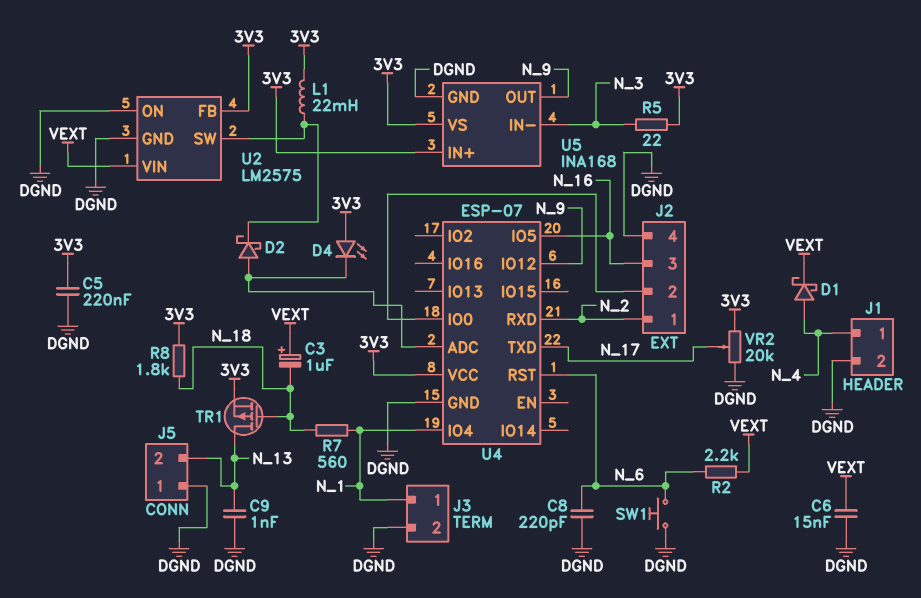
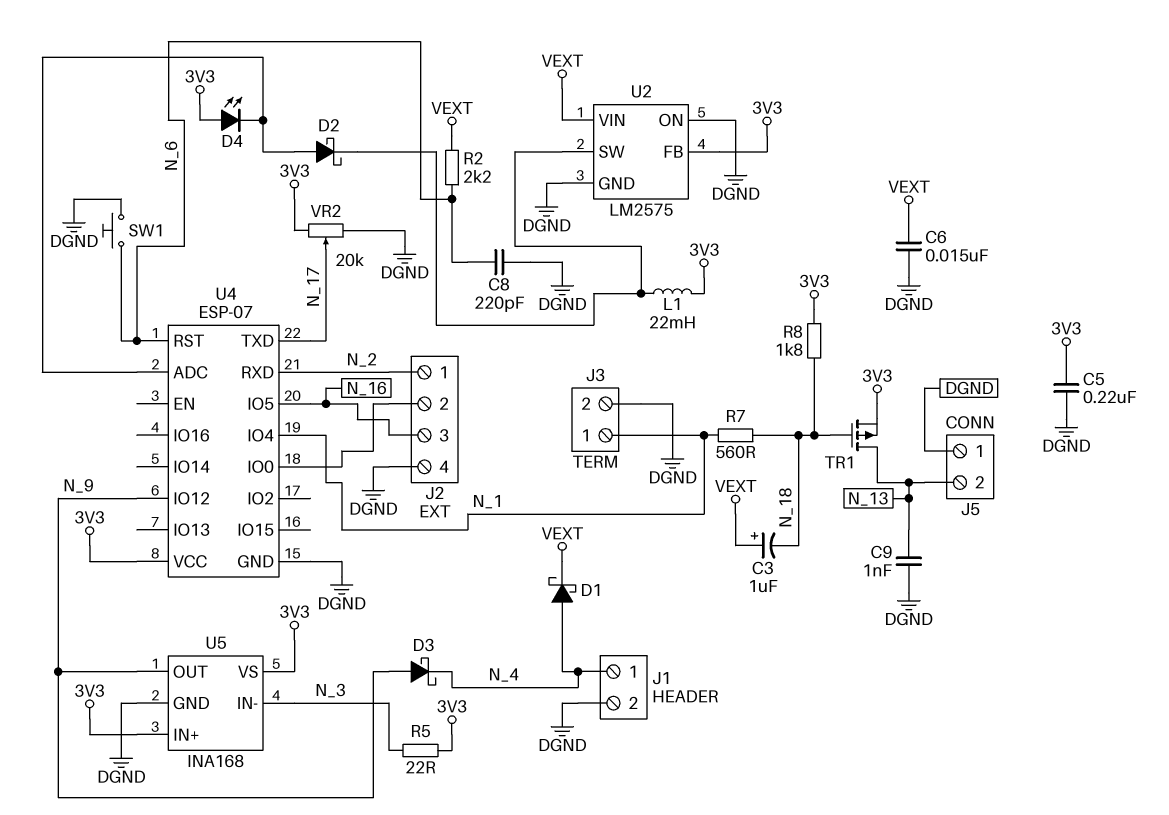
D3: none -> schottky (A N_9, K N_4)

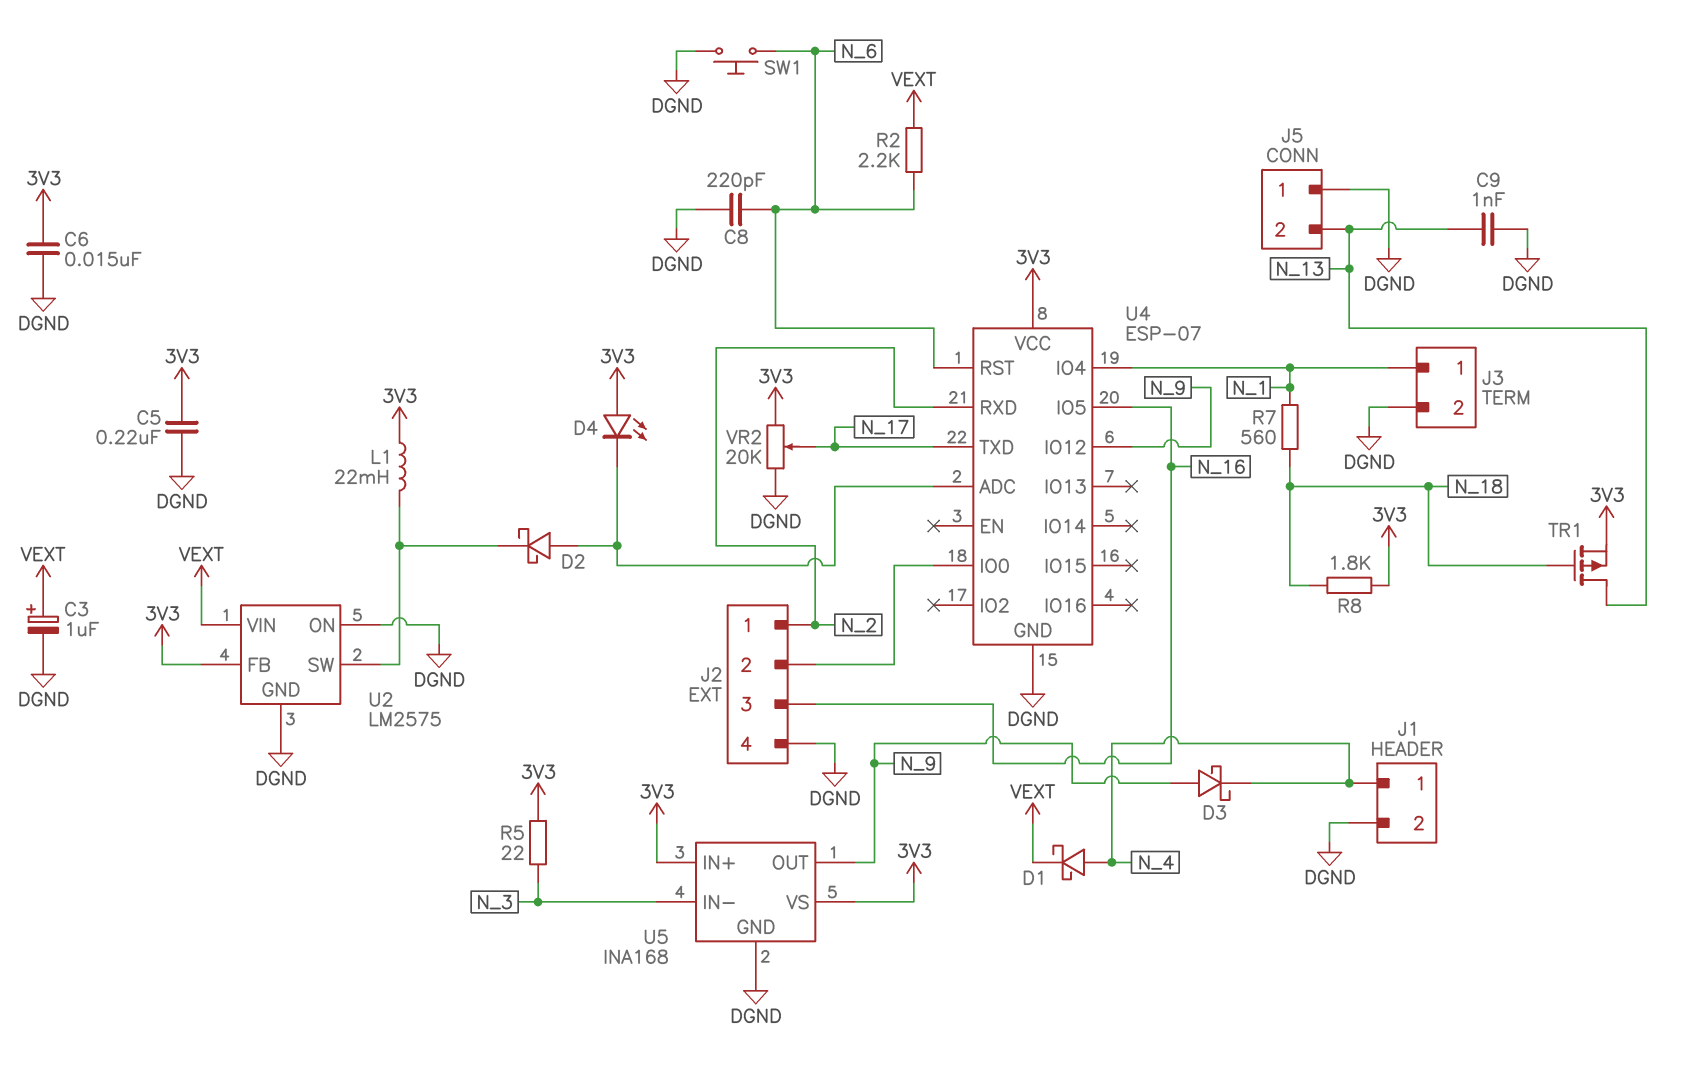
C3: 1uF (plus VEXT, minus N_18) -> 1uF (plus VEXT, minus DGND)
C6: 15nF (DGND, VEXT) -> 15nF (3V3, DGND)

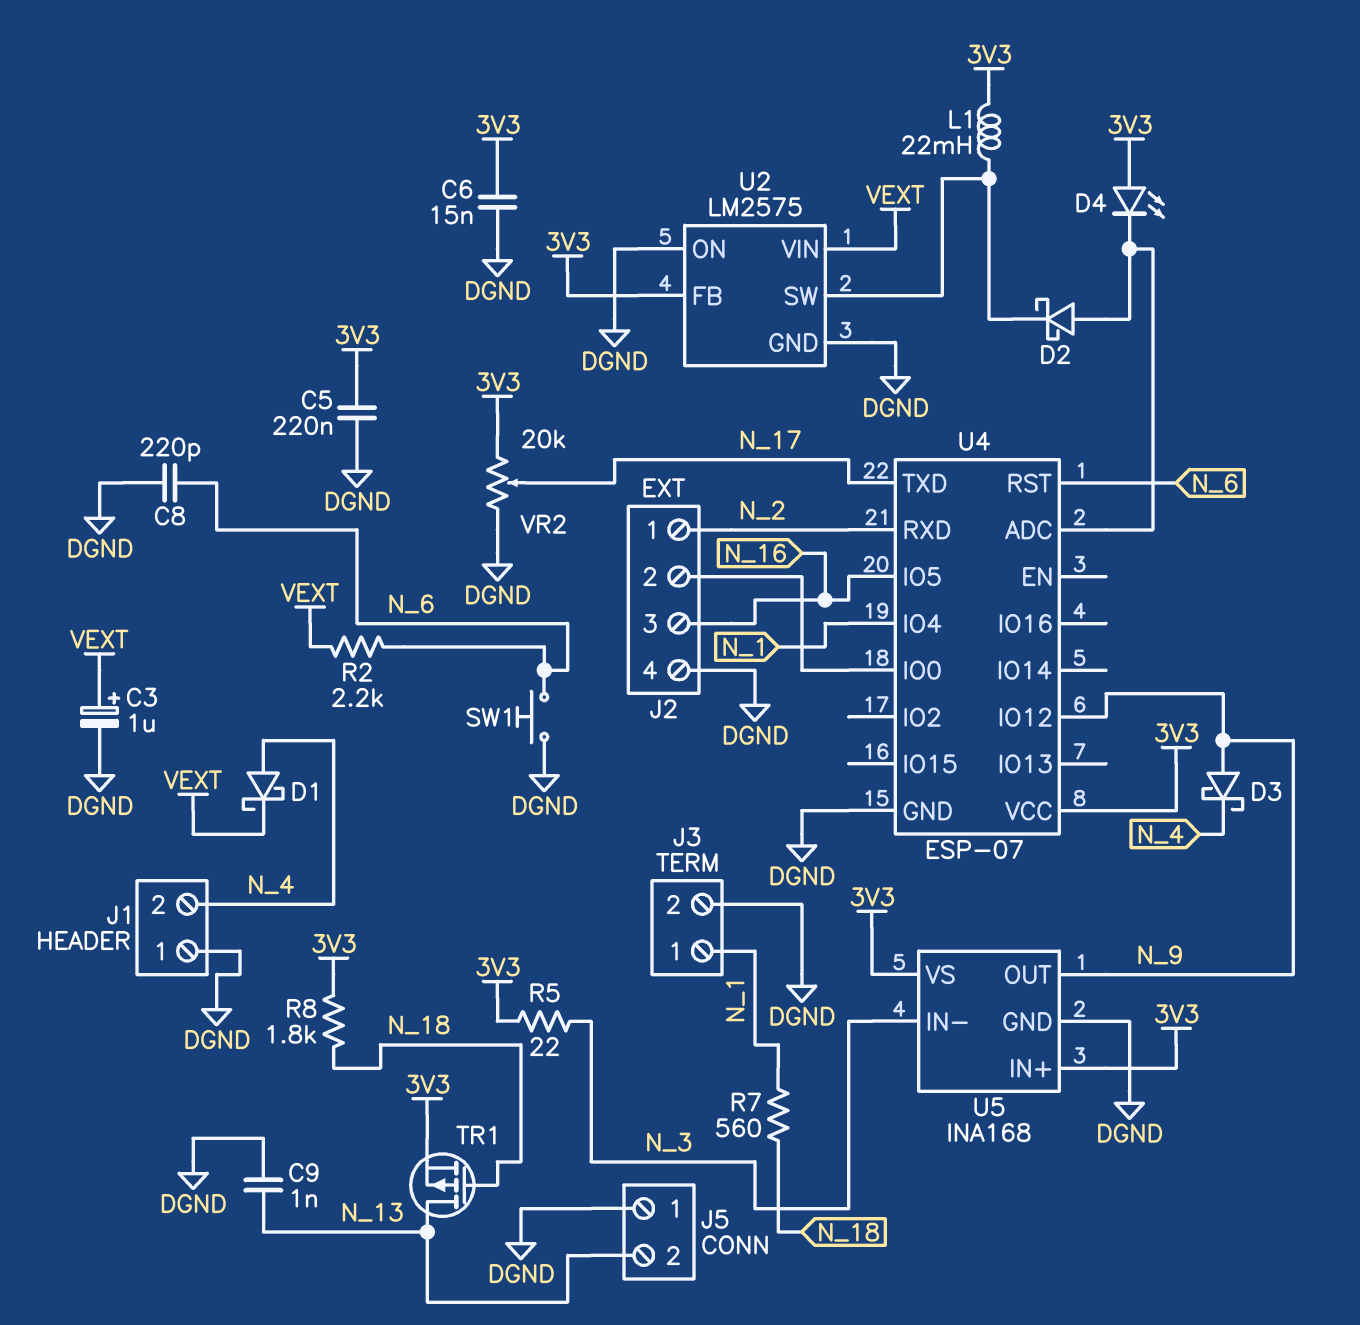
J1 pin 1: N_4 -> DGND
J1 pin 2: DGND -> N_4

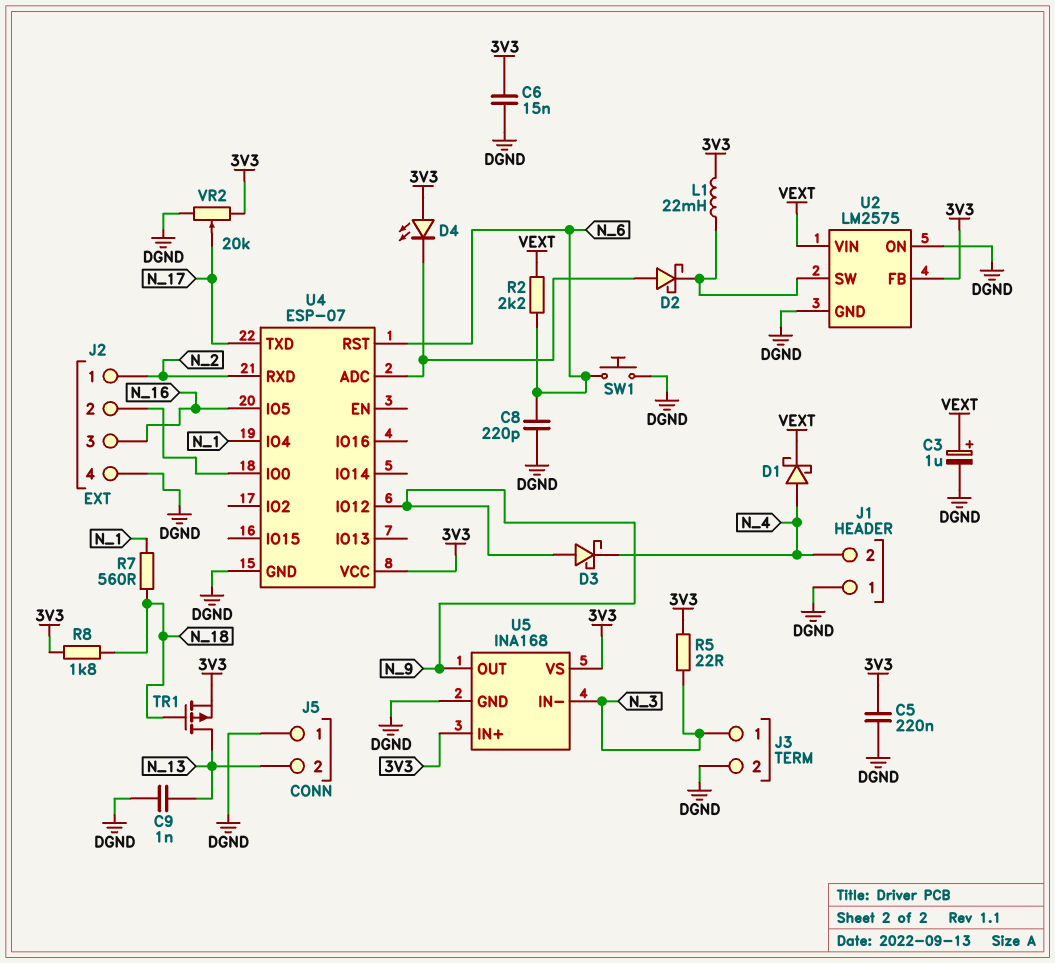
J3 pin 1: N_1 -> N_3

